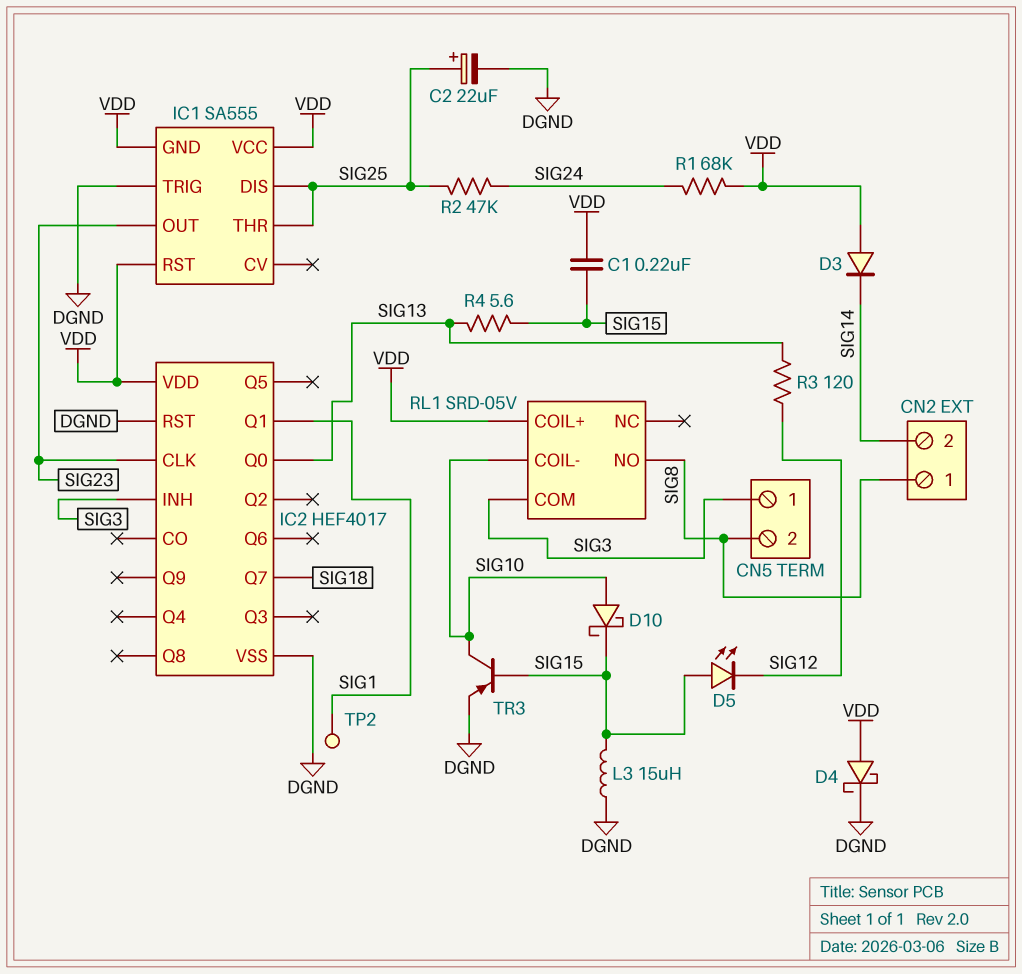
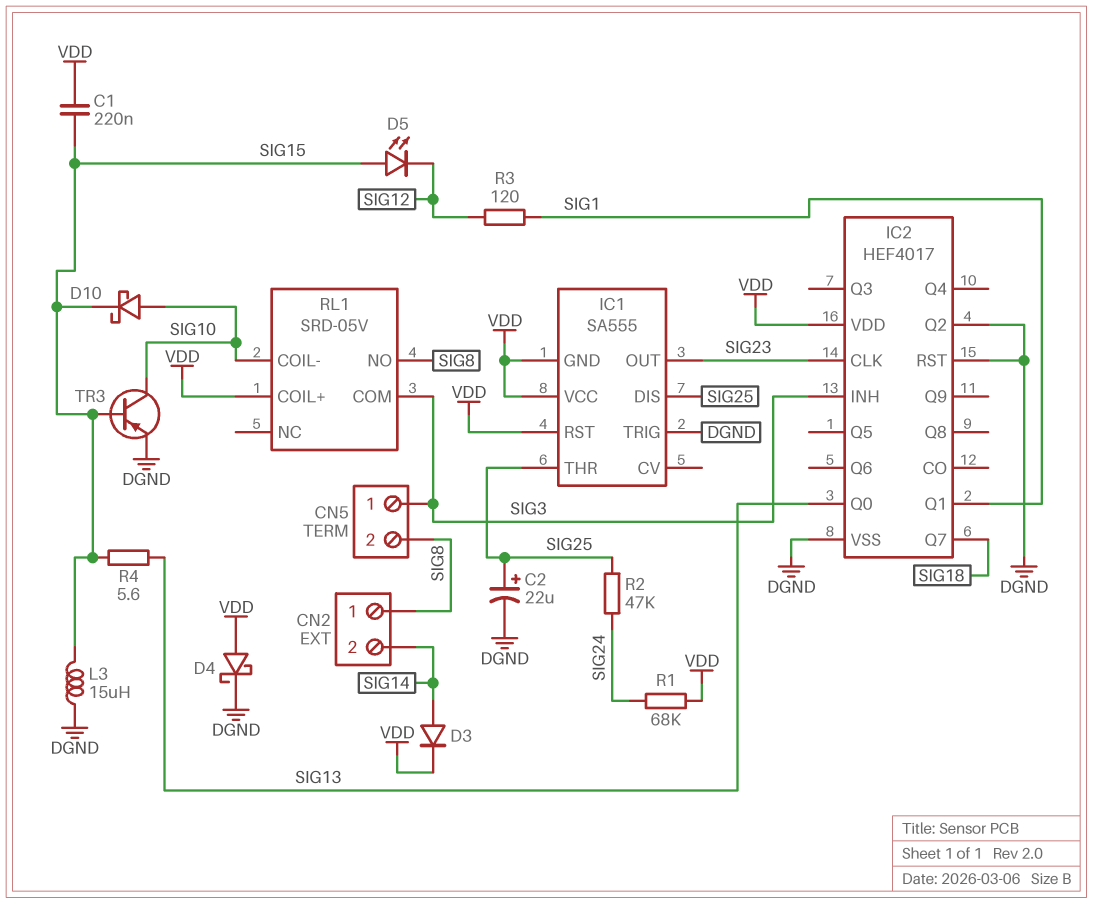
D3: diode (A VDD, K SIG14) -> diode (A SIG14, K VDD)
IC2 pin Q2: none -> DGND
R3: 120 (SIG12, SIG13) -> 120 (SIG1, SIG12)
TP2: test point (SIG1) -> none

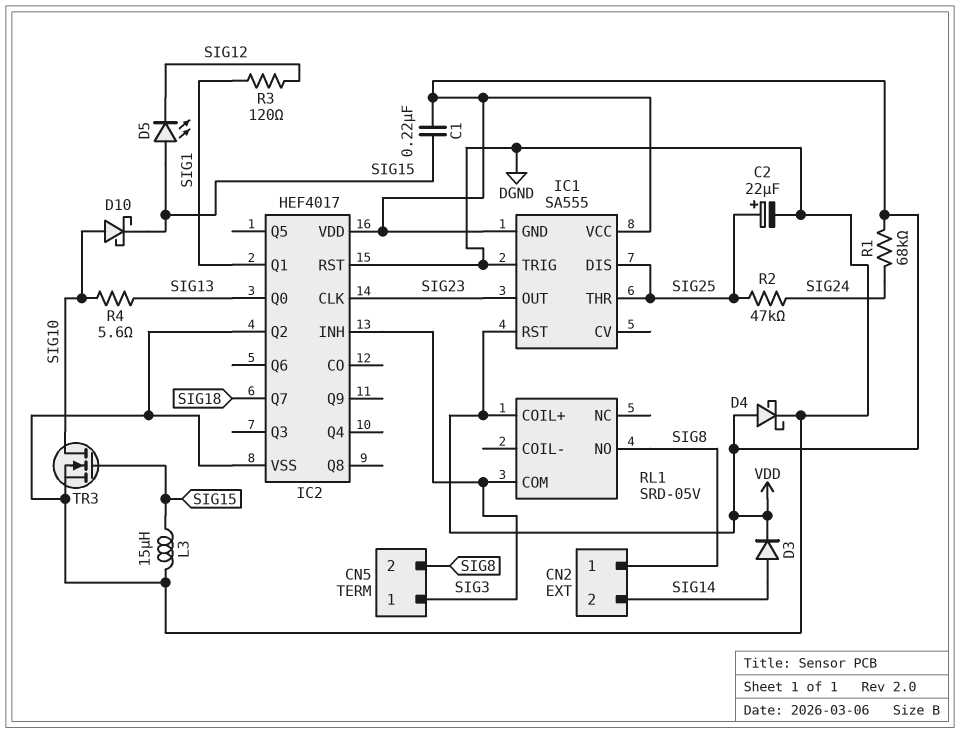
R4: 5.6 (SIG13, SIG15) -> 5.6 (SIG10, SIG13)
RL1 pin COIL-: SIG10 -> none
TR3: PNP (B SIG15, C SIG10, E DGND) -> NMOS (G SIG15, D SIG10, S DGND)

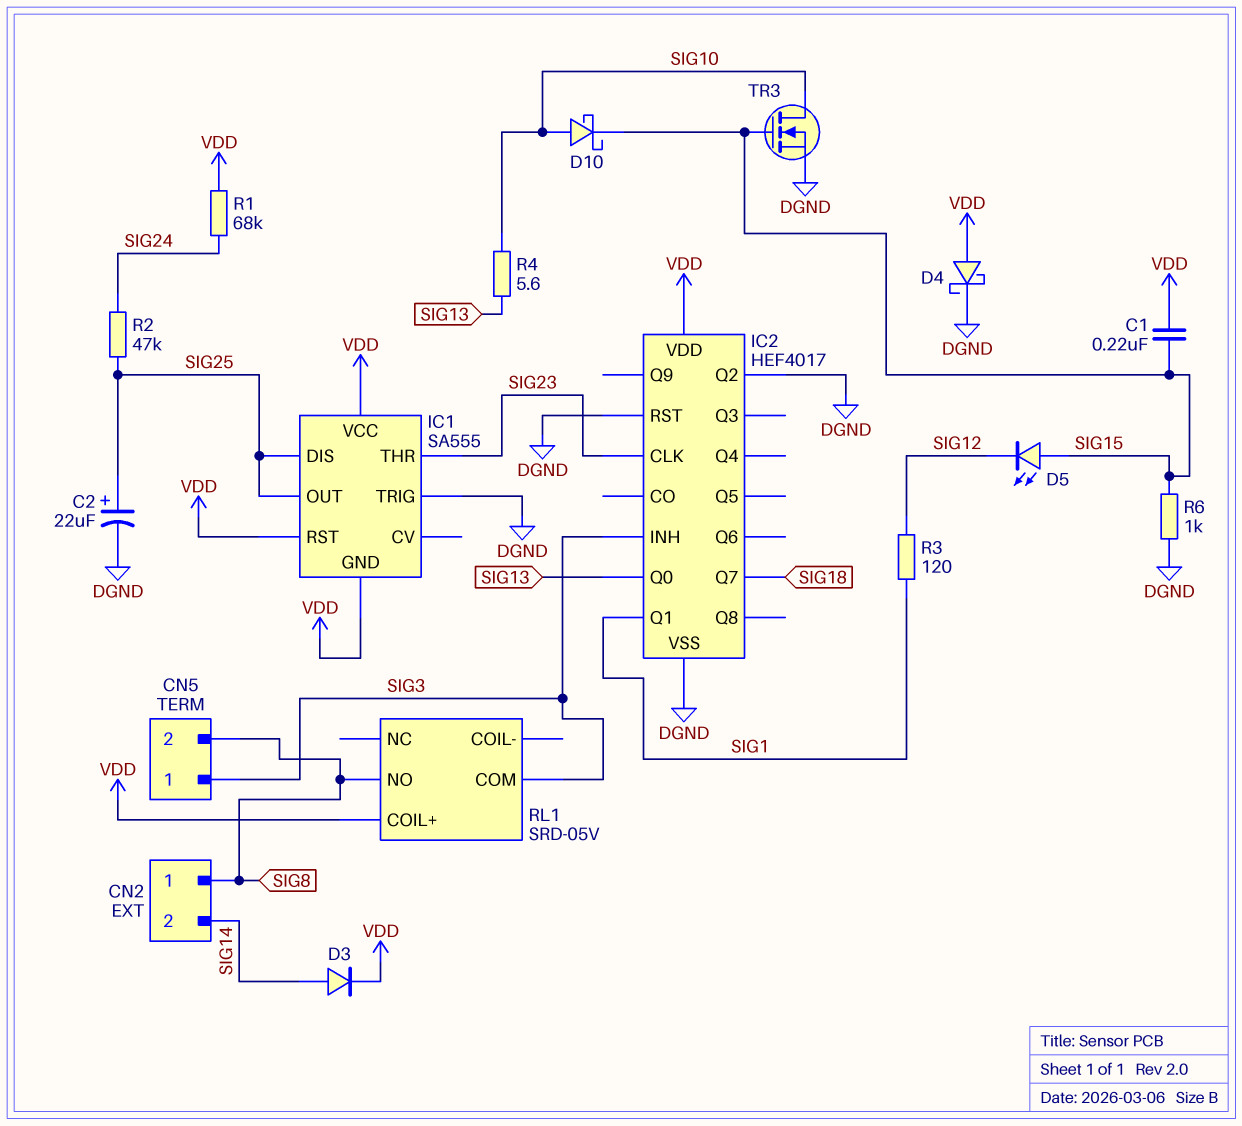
IC1 pin OUT: SIG23 -> SIG25
IC1 pin THR: SIG25 -> SIG23
L3: 15uH (DGND, SIG15) -> none
R6: none -> 1k (DGND, SIG15)

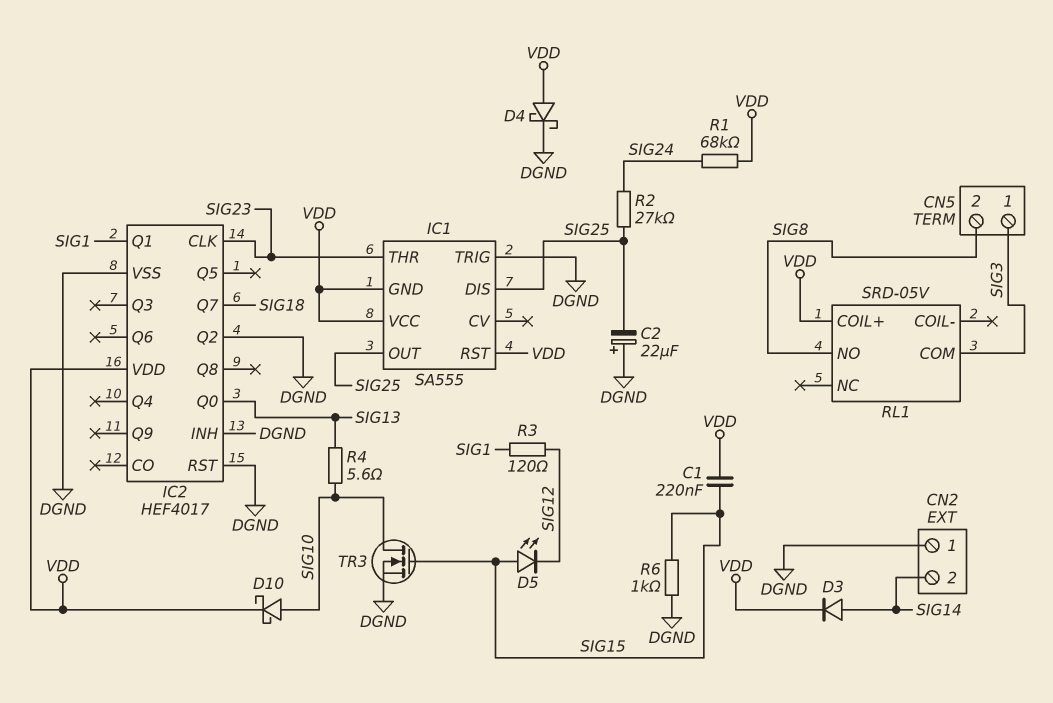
C2: 22uF (plus SIG25, minus DGND) -> 22uF (plus DGND, minus SIG25)
CN2 pin 1: SIG8 -> DGND
D10: schottky (A SIG10, K SIG15) -> schottky (A SIG10, K VDD)
IC2 pin INH: SIG3 -> DGND
R2: 47k (SIG24, SIG25) -> 27k (SIG24, SIG25)

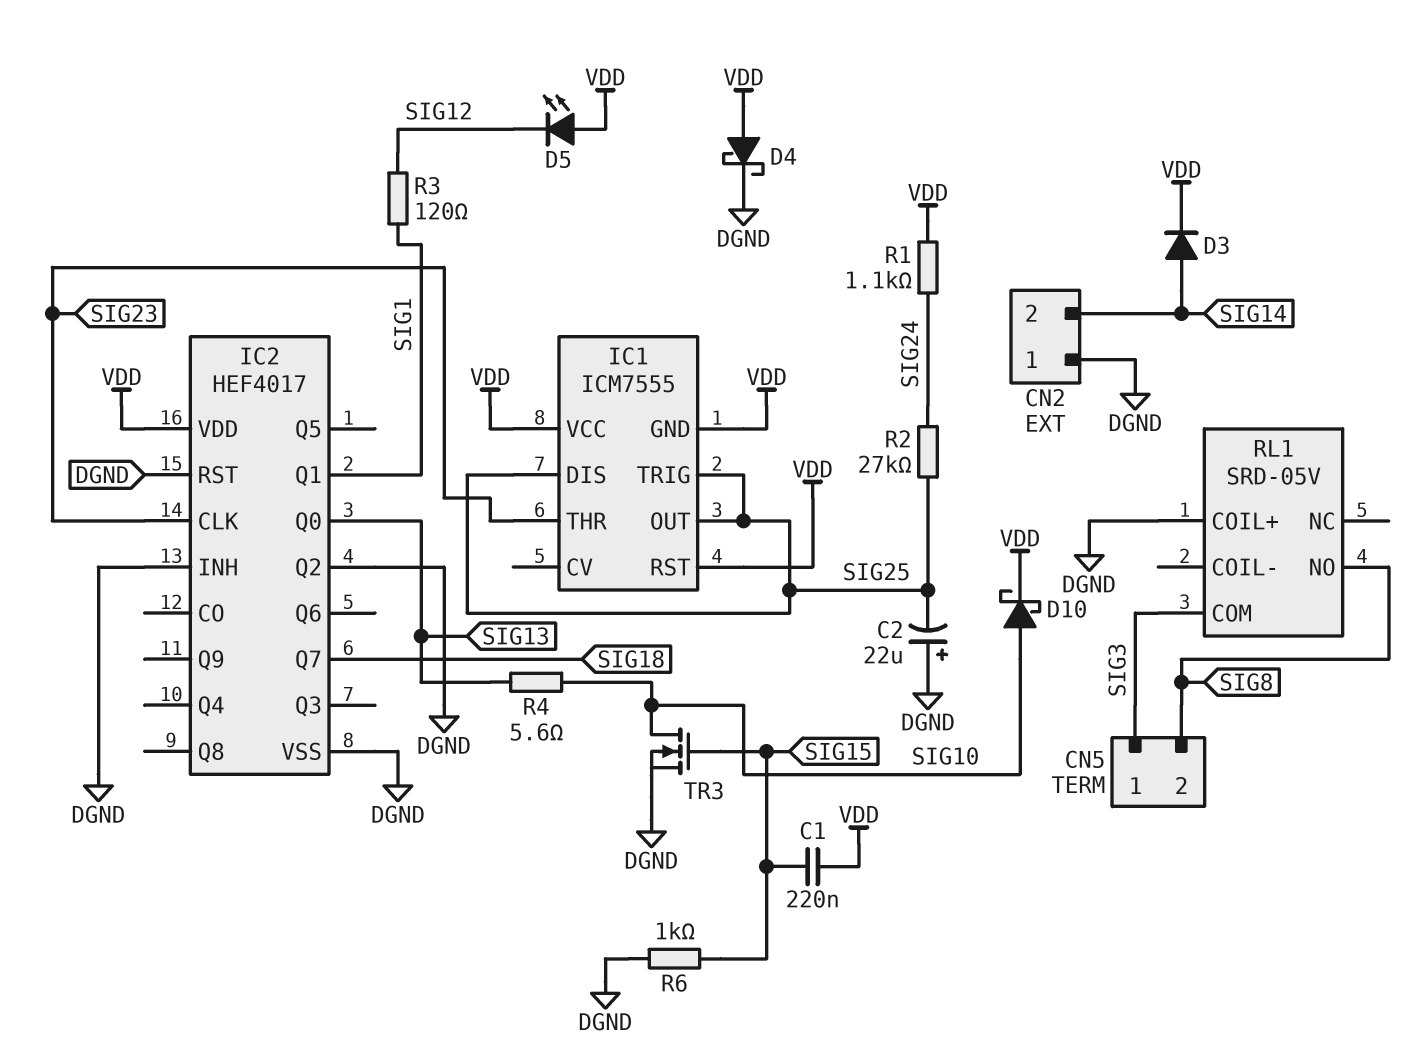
D5: LED (A SIG15, K SIG12) -> LED (A VDD, K SIG12)
IC1: SA555 -> ICM7555
IC1 pin TRIG: DGND -> SIG25
R1: 68k (SIG24, VDD) -> 1.1k (SIG24, VDD)
RL1 pin COIL+: VDD -> DGND

